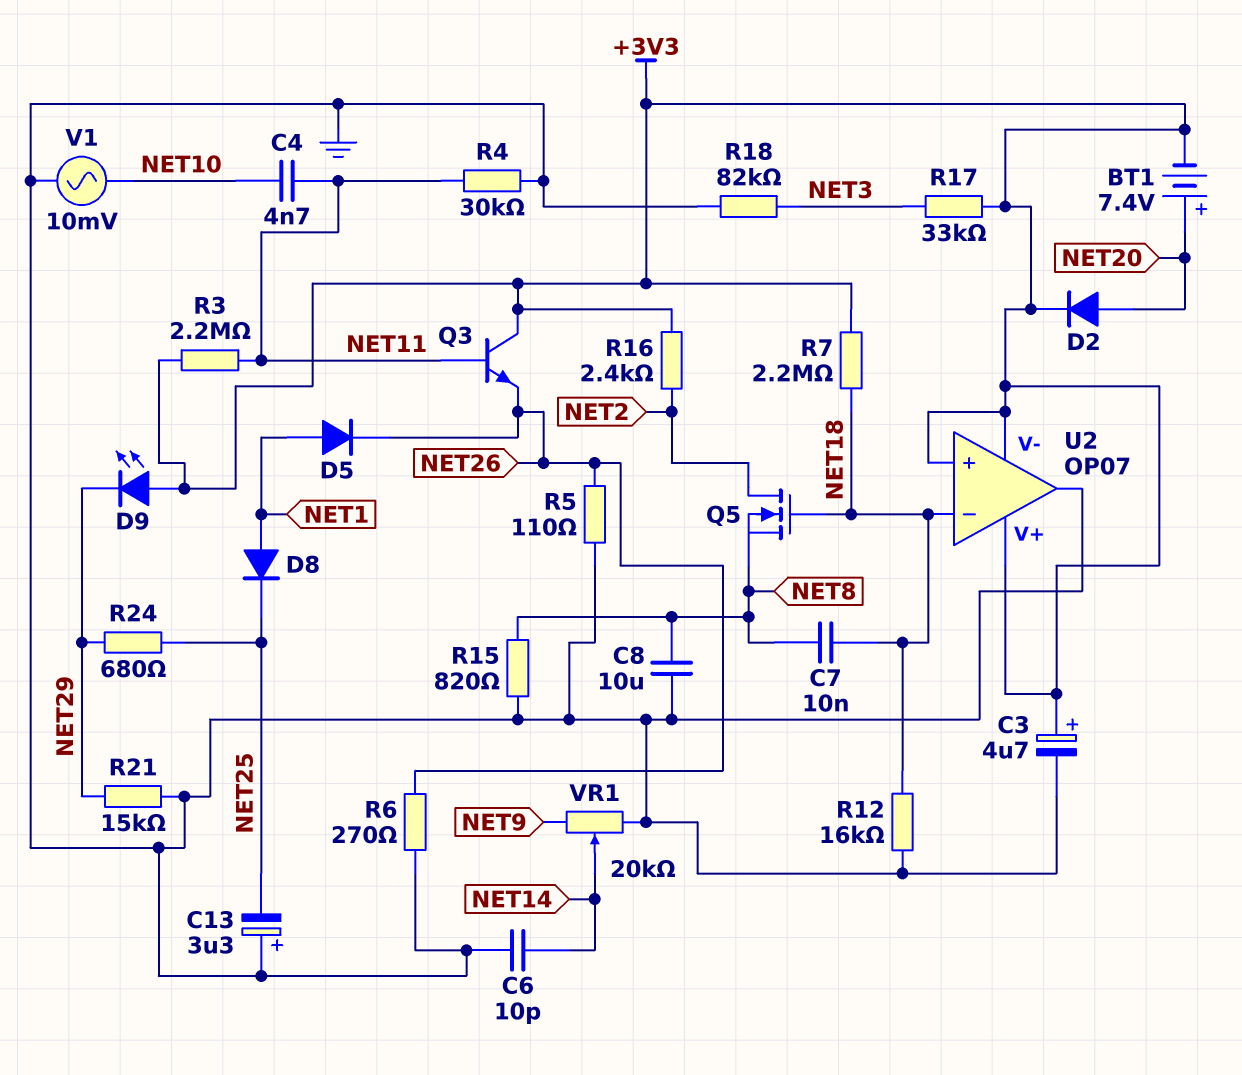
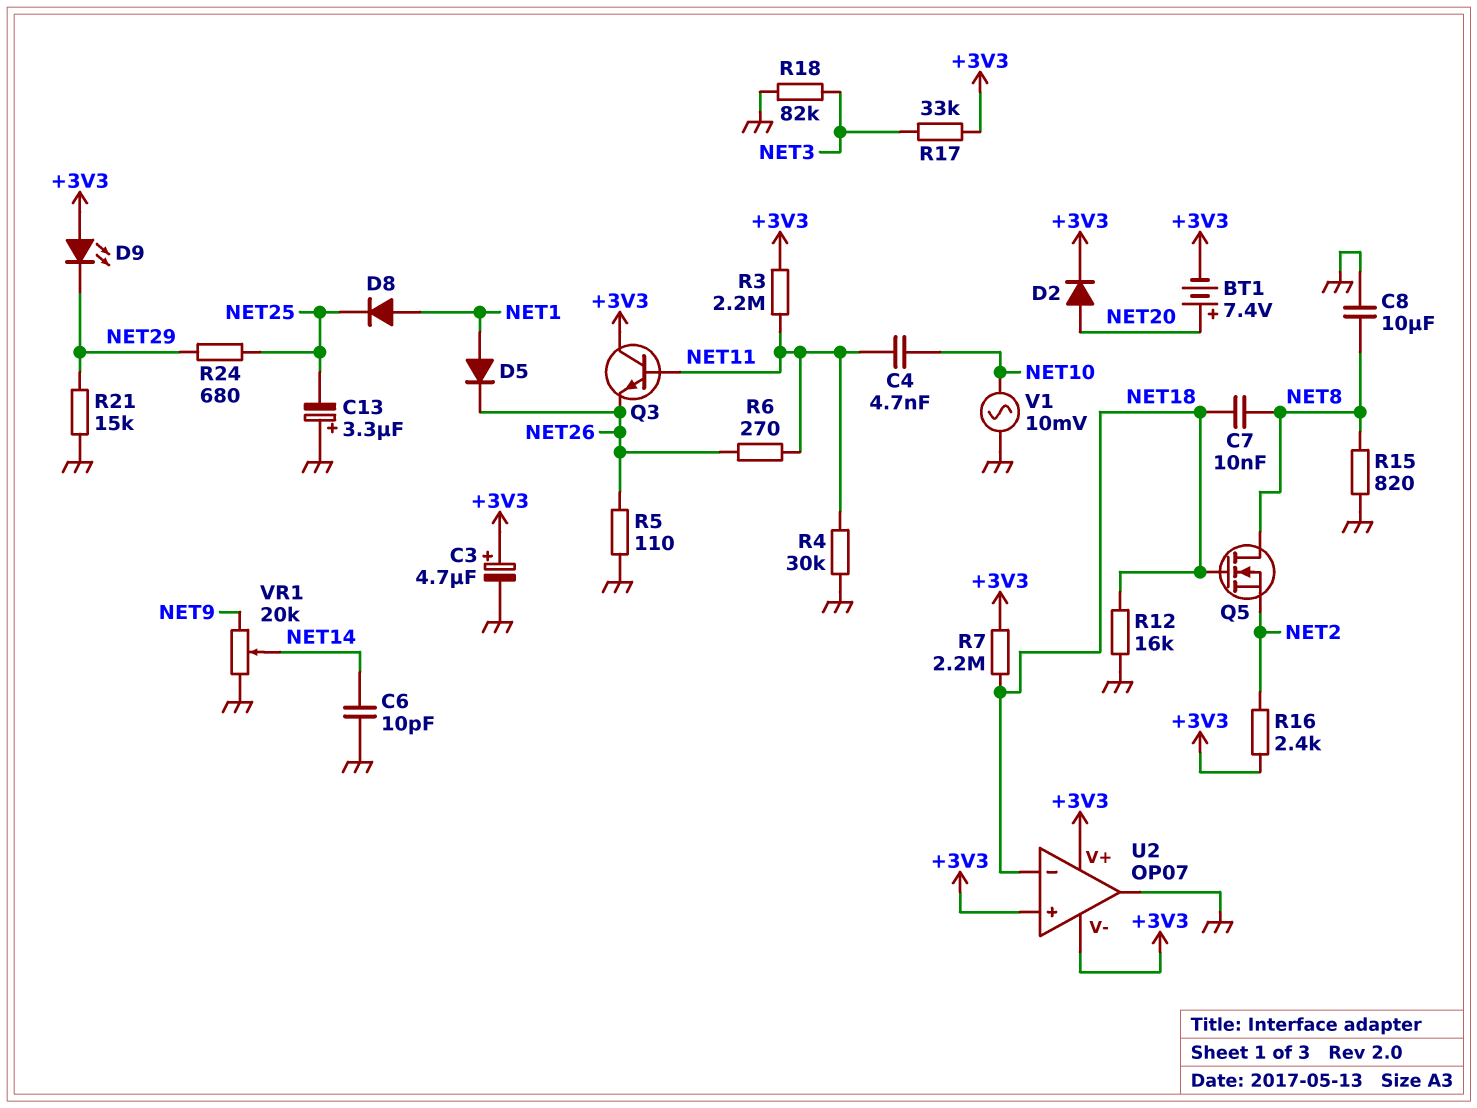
Q5: NMOS (G NET18, D NET2, S NET8) -> NMOS (G NET18, D NET8, S NET2)
R6: 270 (GND, NET26) -> 270 (NET11, NET26)

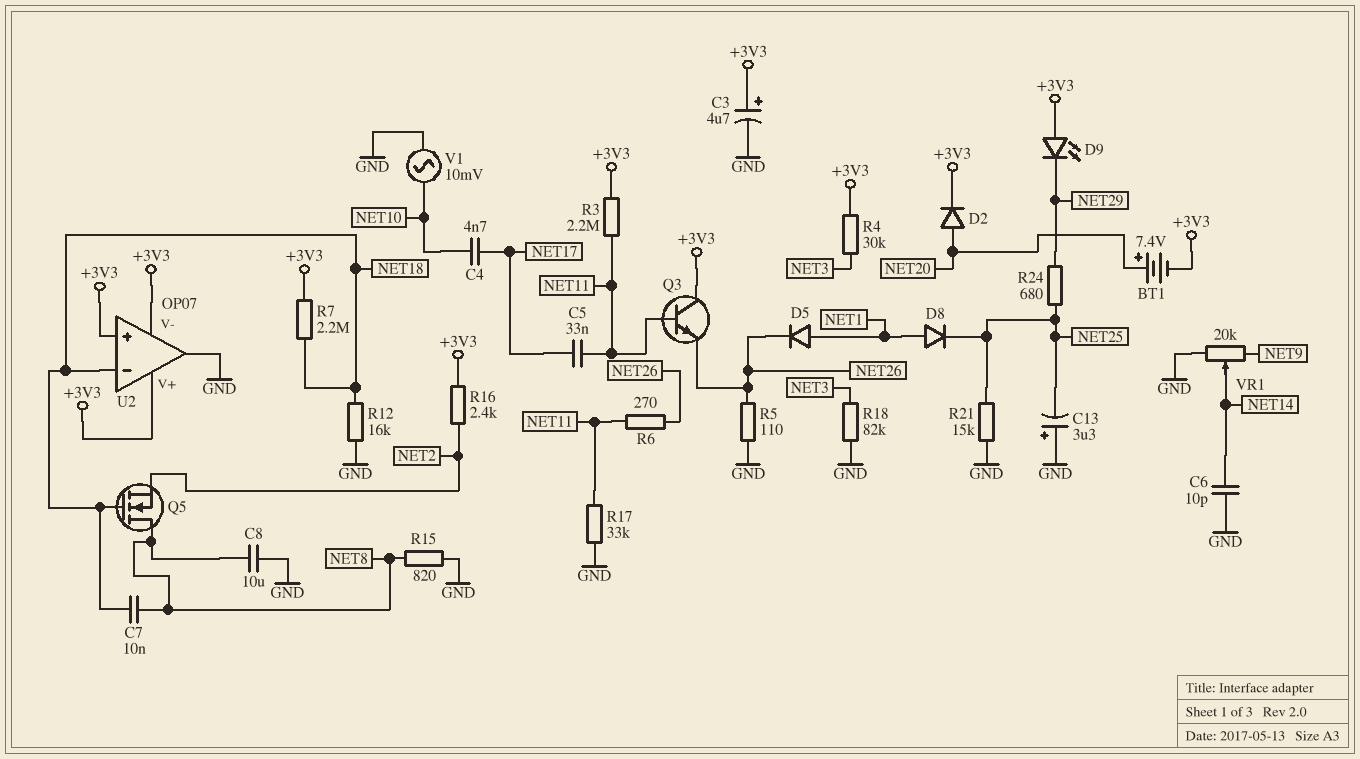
C4: 4.7nF (NET10, NET11) -> 4.7nF (NET10, NET17)
C5: none -> 33nF (NET11, NET17)
R4: 30k (GND, NET11) -> 30k (+3V3, NET3)
R17: 33k (+3V3, NET3) -> 33k (GND, NET11)
R21: 15k (GND, NET29) -> 15k (GND, NET25)

